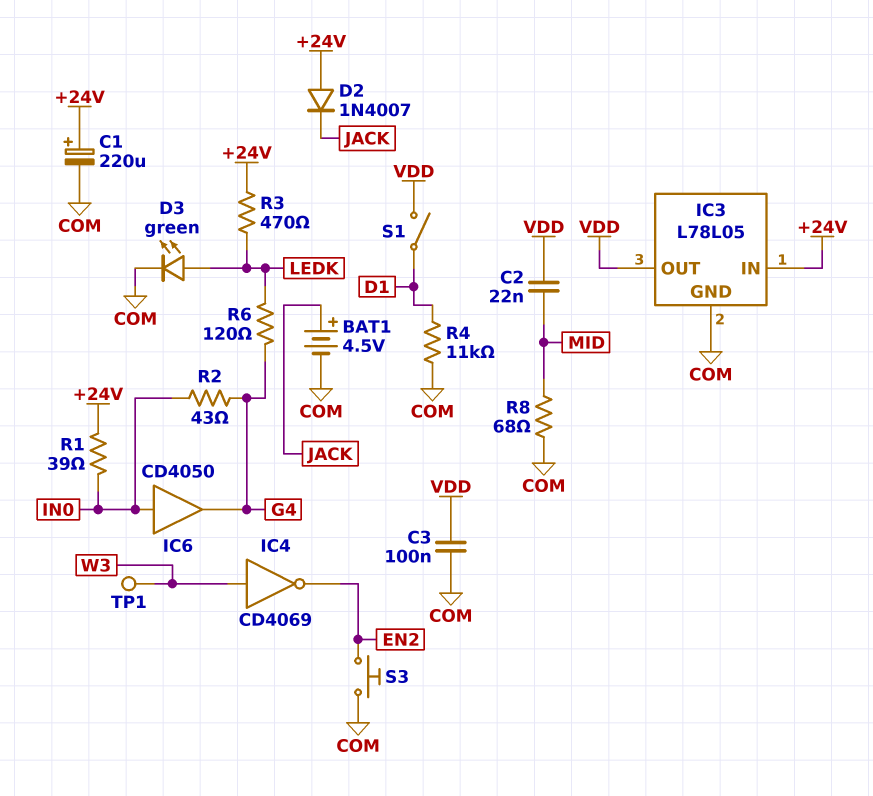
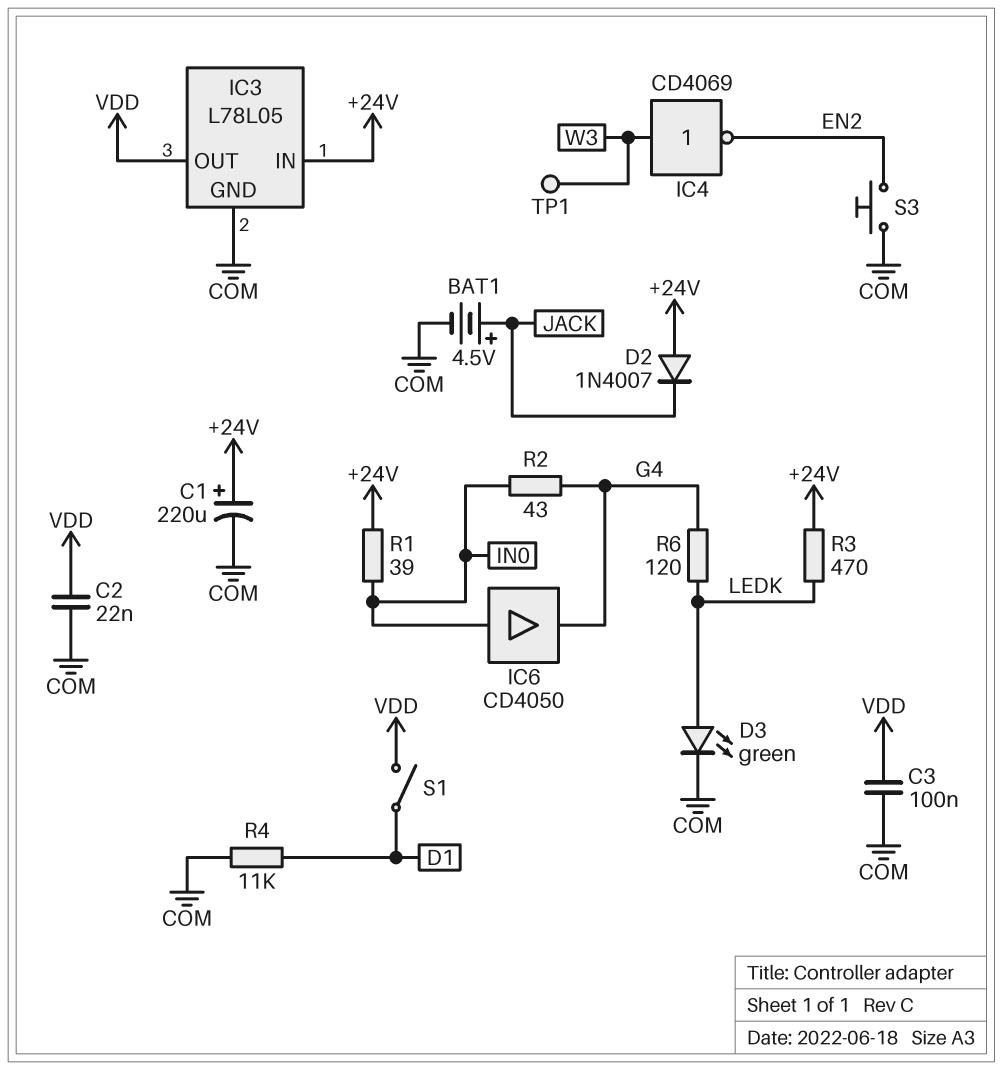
C2: 22nF (MID, VDD) -> 22nF (COM, VDD)
R8: 68 (COM, MID) -> none

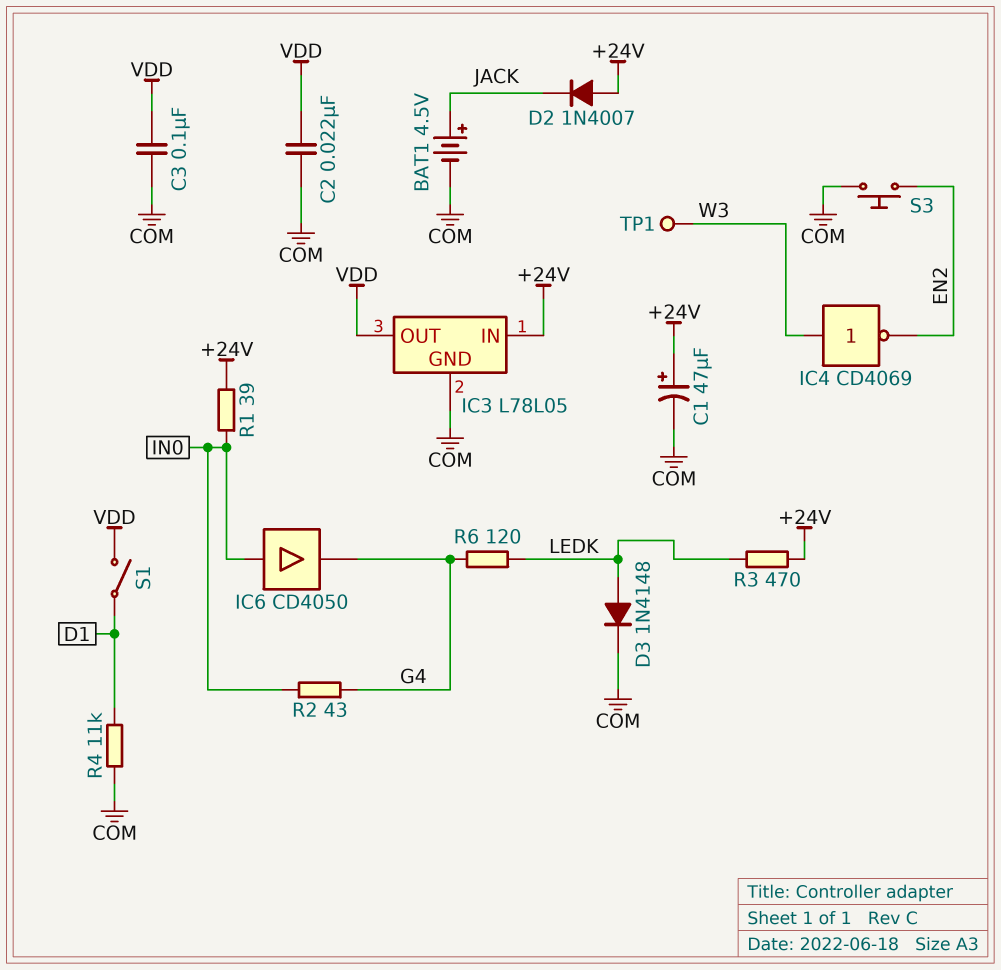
C1: 220uF (plus +24V, minus COM) -> 47uF (plus +24V, minus COM)
D3: LED green (A LEDK, K COM) -> diode 1N4148 (A LEDK, K COM)

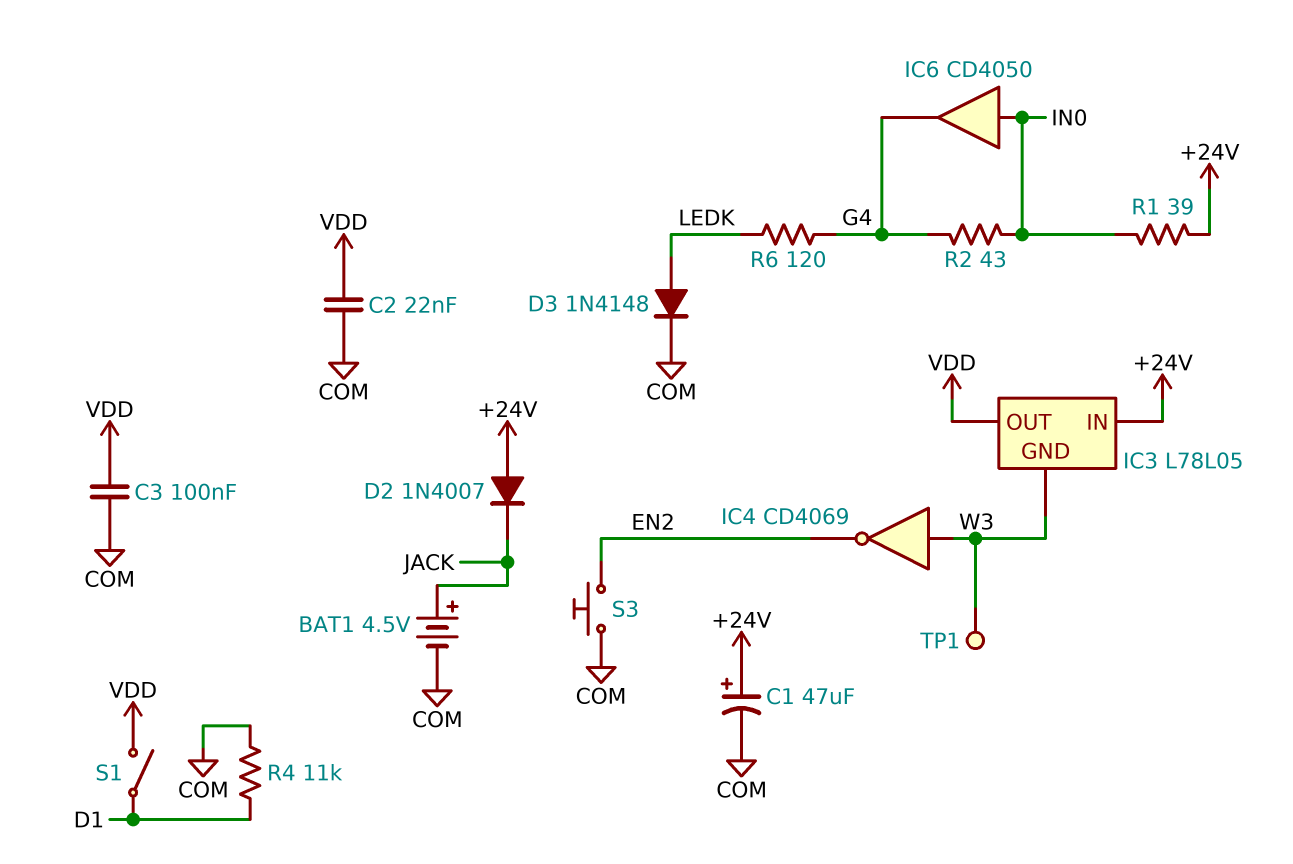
IC3 pin GND: COM -> W3
R3: 470 (+24V, LEDK) -> none

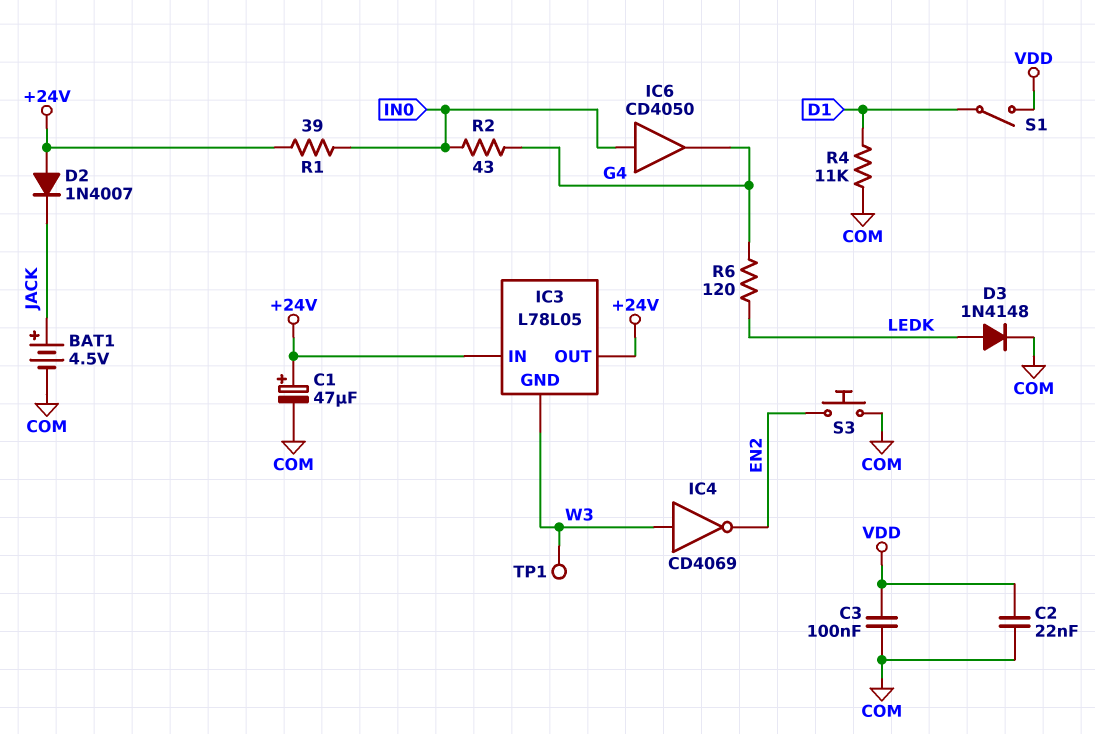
IC3 pin OUT: VDD -> +24V

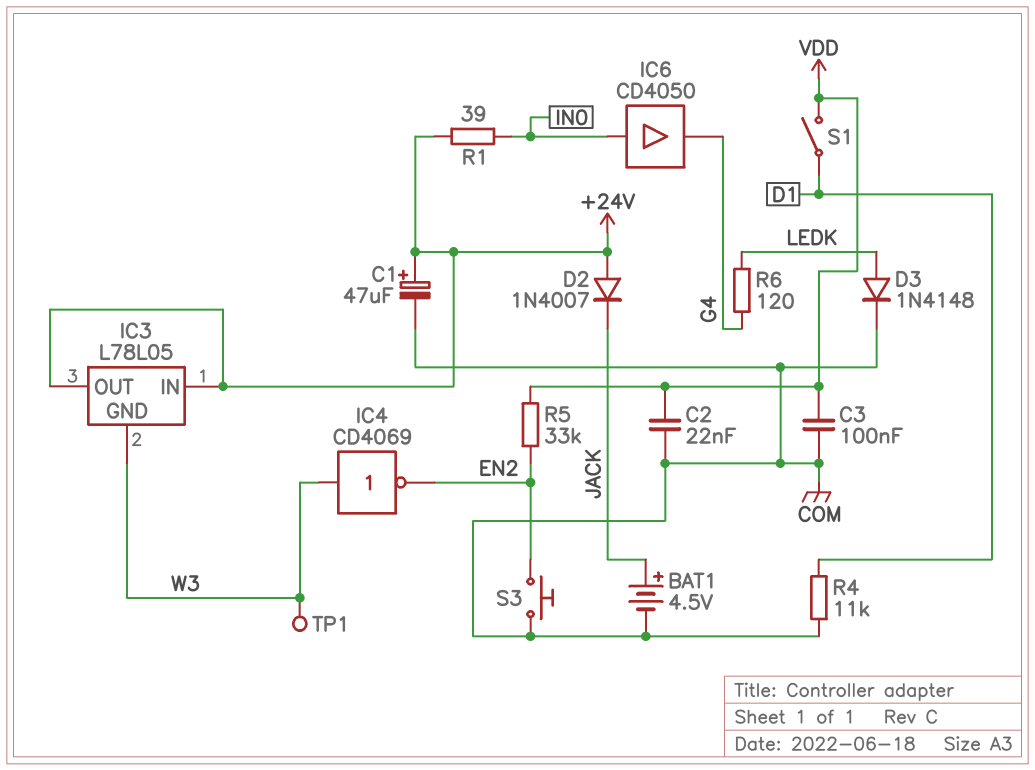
R2: 43 (G4, IN0) -> none
R5: none -> 33k (EN2, VDD)

